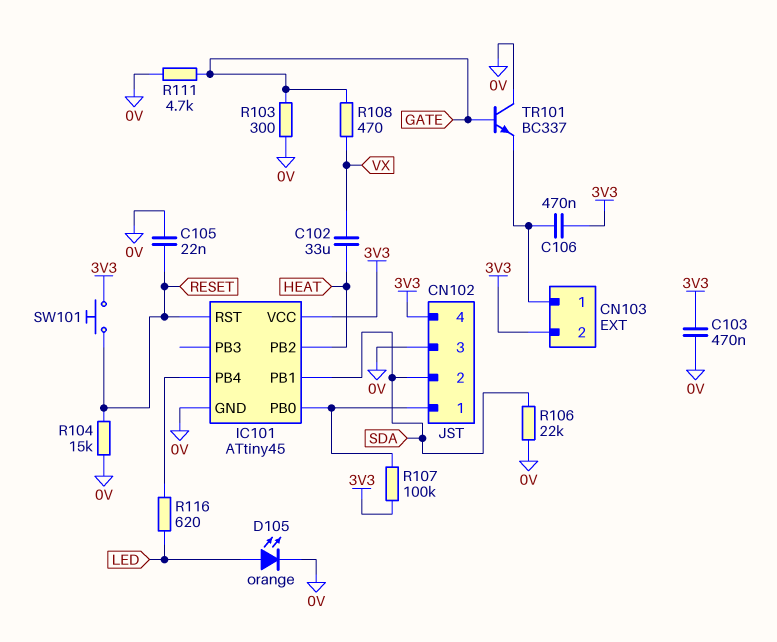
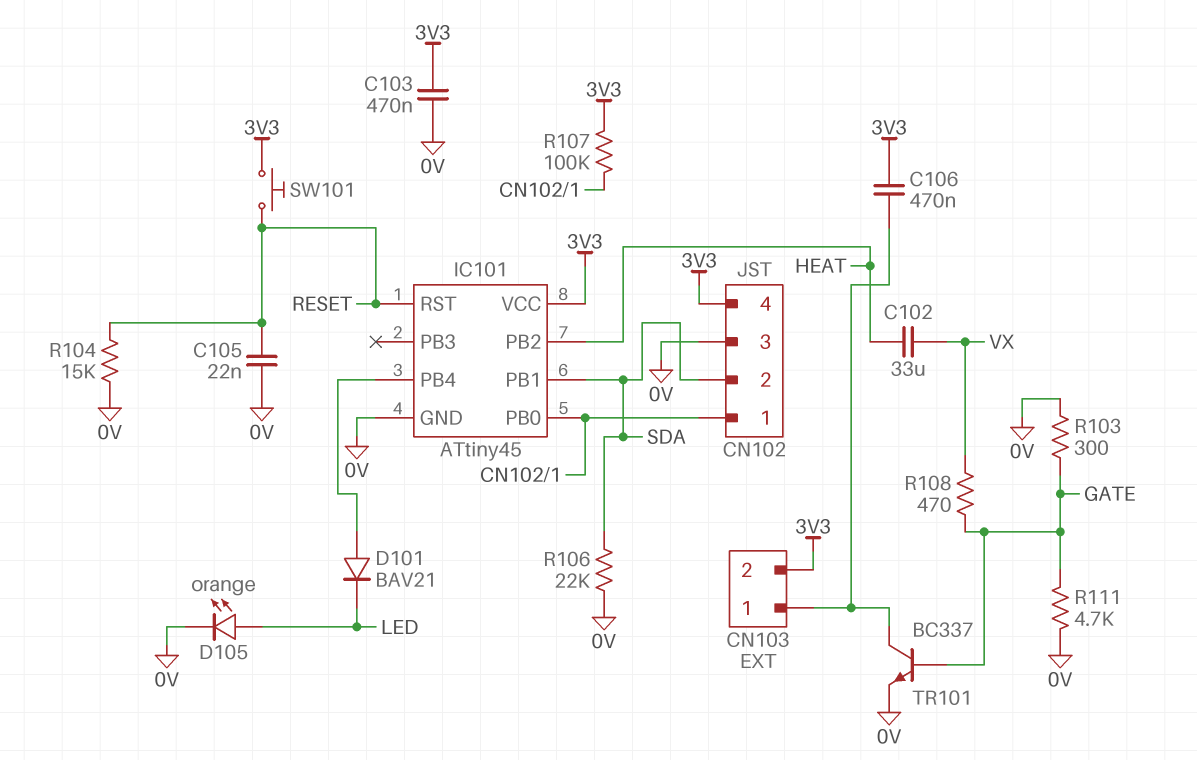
D101: none -> diode BAV21 (A IC101/PB4, K LED)
R116: 620 (IC101/PB4, LED) -> none
TR101: NPN BC337 (B GATE, C 0V, E CN103/1) -> NPN BC337 (B GATE, C CN103/1, E 0V)

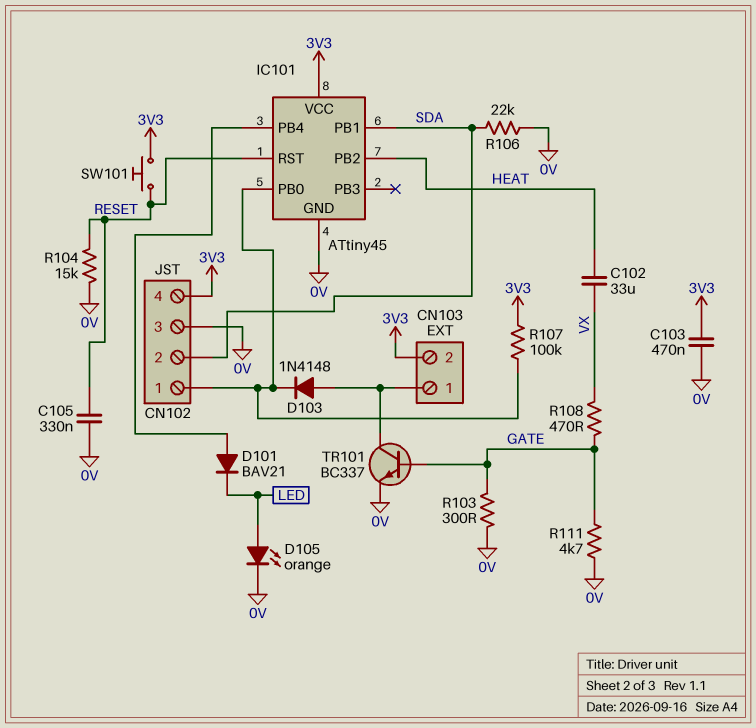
C105: 22nF (0V, RESET) -> 330nF (0V, RESET)
C106: 470nF (3V3, CN103/1) -> none
D103: none -> diode 1N4148 (A CN103/1, K CN102/1)

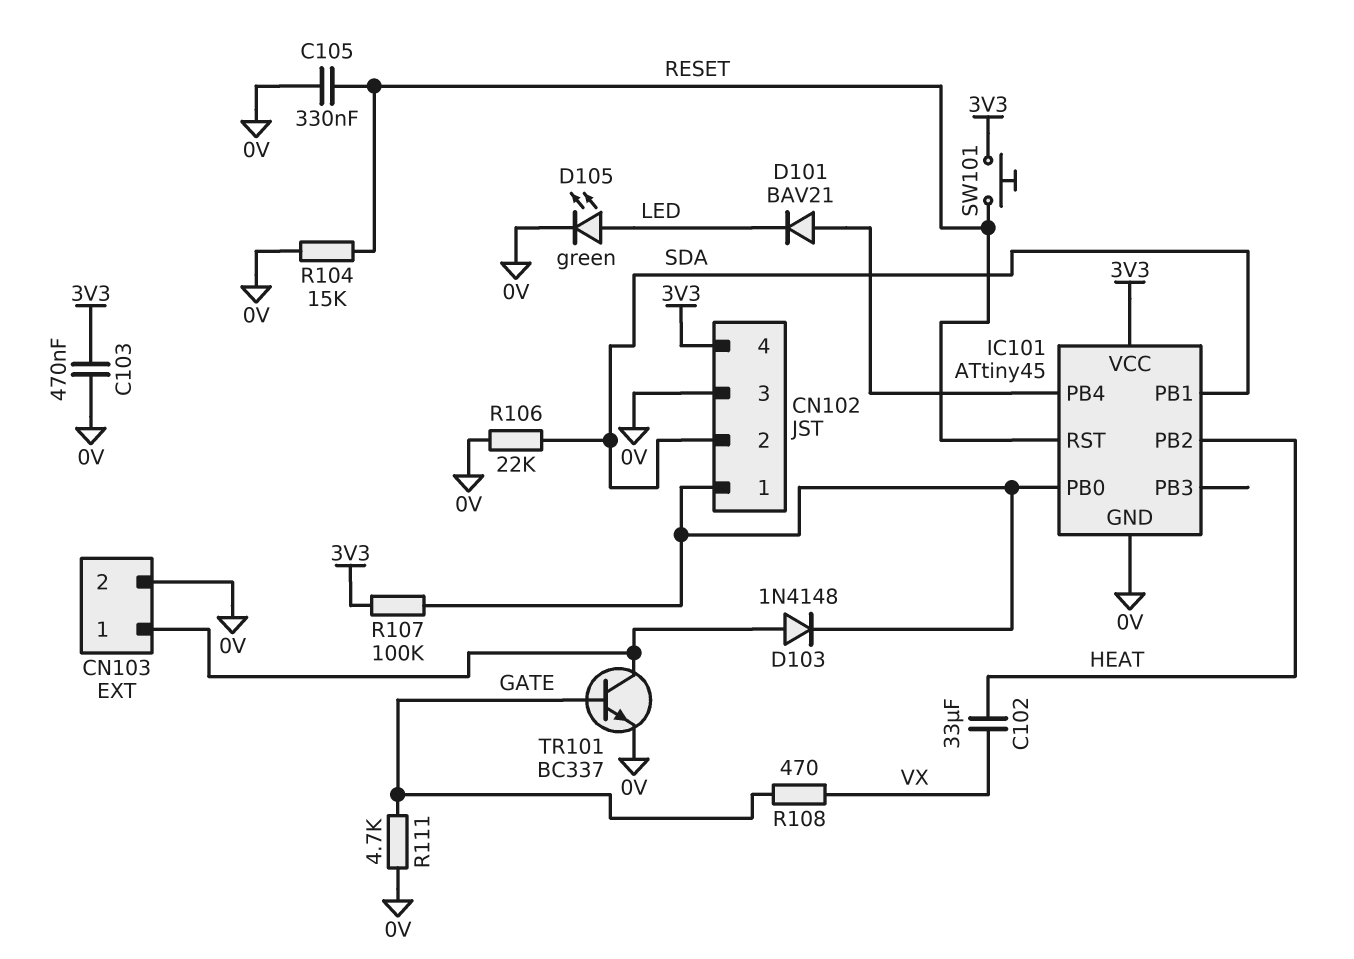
CN103 pin 2: 3V3 -> 0V
D105: LED orange (A LED, K 0V) -> LED green (A LED, K 0V)
R103: 300 (0V, GATE) -> none

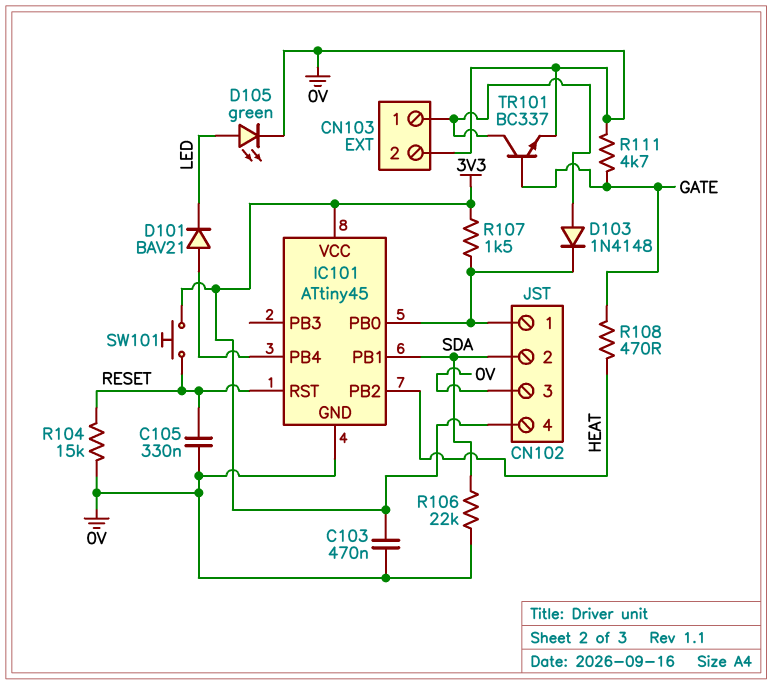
C102: 33uF (HEAT, VX) -> none
R107: 100k (3V3, CN102/1) -> 1.5k (3V3, CN102/1)
R108: 470 (GATE, VX) -> 470 (GATE, HEAT)

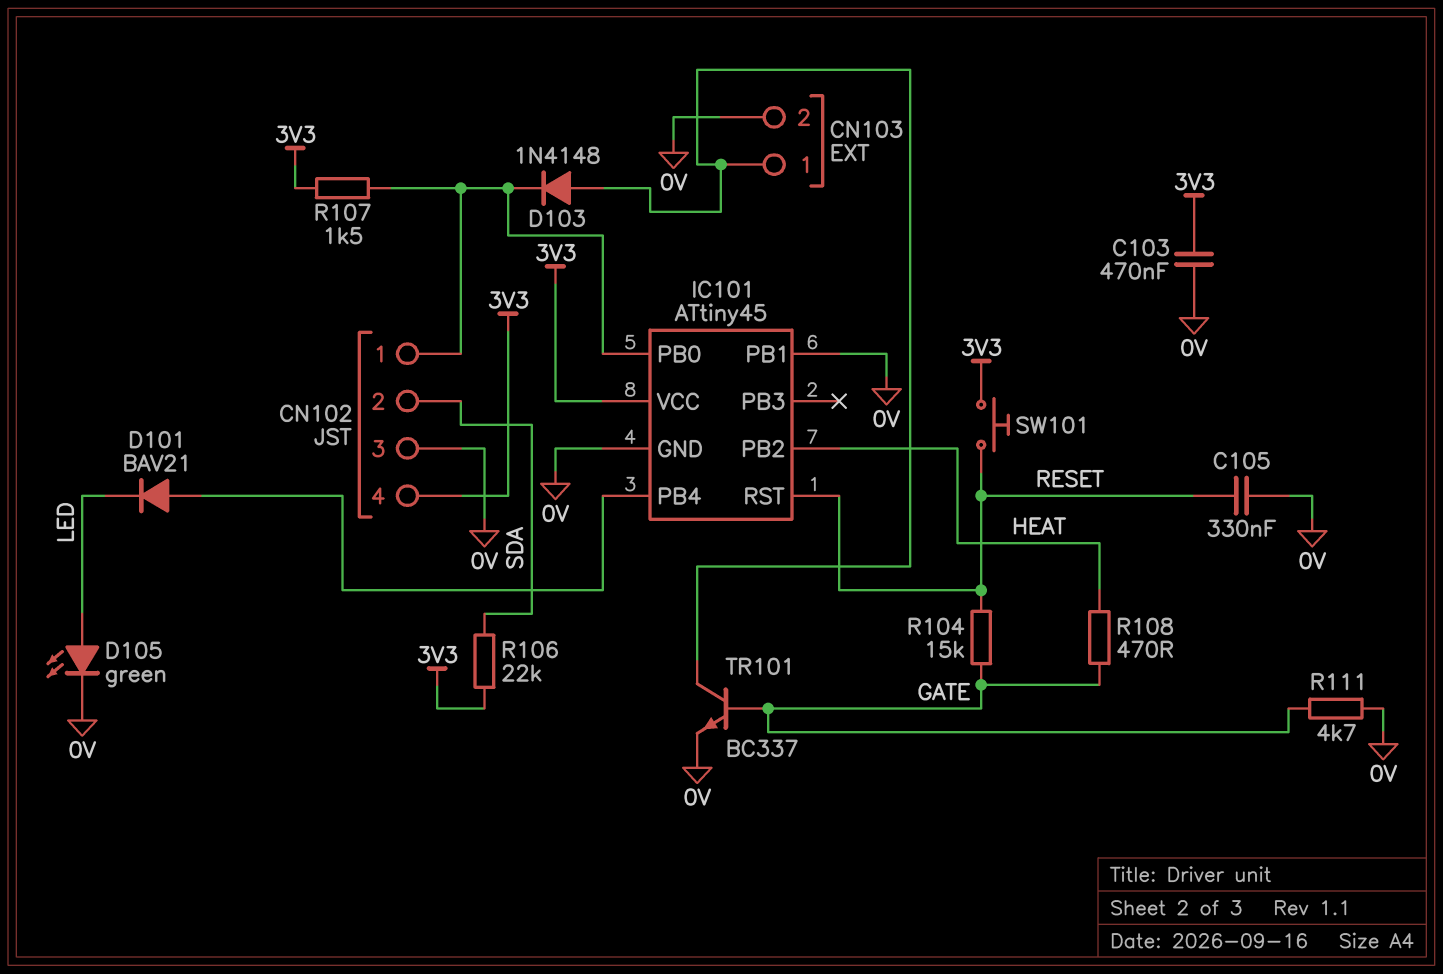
IC101 pin PB1: SDA -> 0V
R104: 15k (0V, RESET) -> 15k (GATE, RESET)
R106: 22k (0V, SDA) -> 22k (3V3, SDA)

